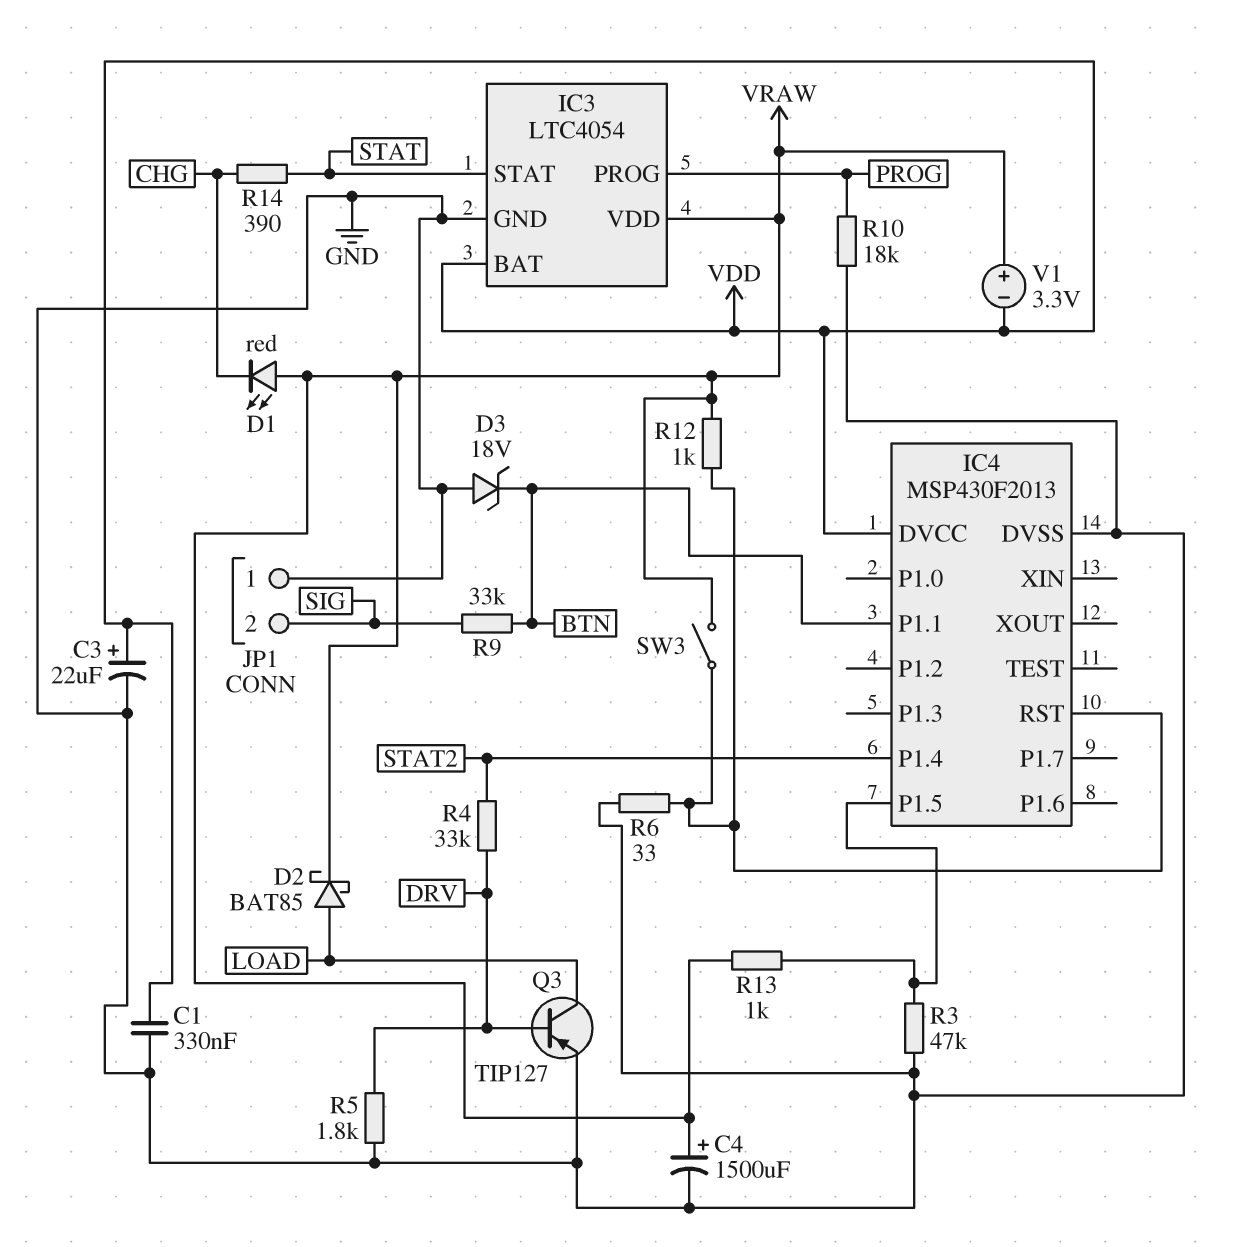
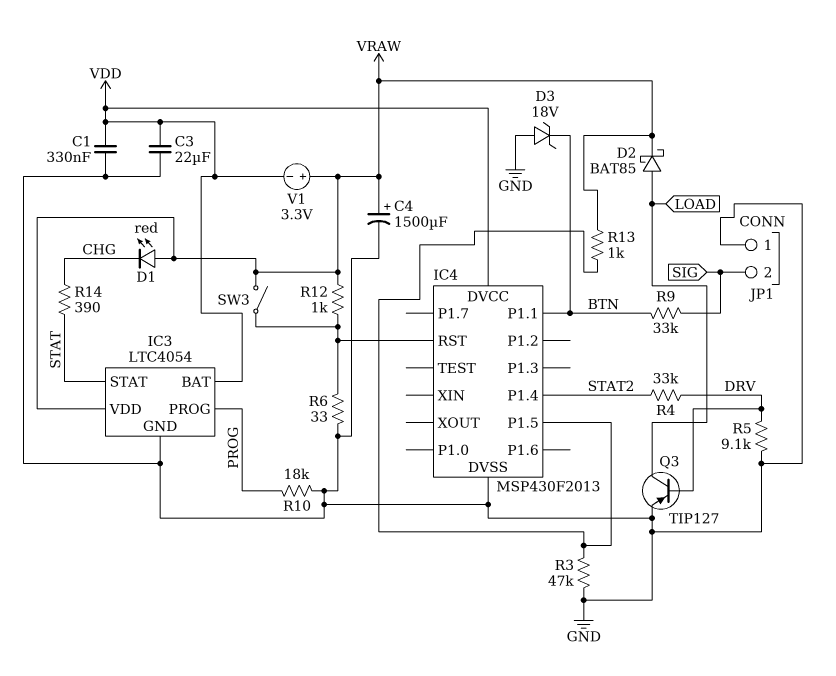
C3: 22uF (plus VDD, minus GND) -> 22uF (GND, VDD)
R5: 1.8k (DRV, GND) -> 9.1k (DRV, GND)

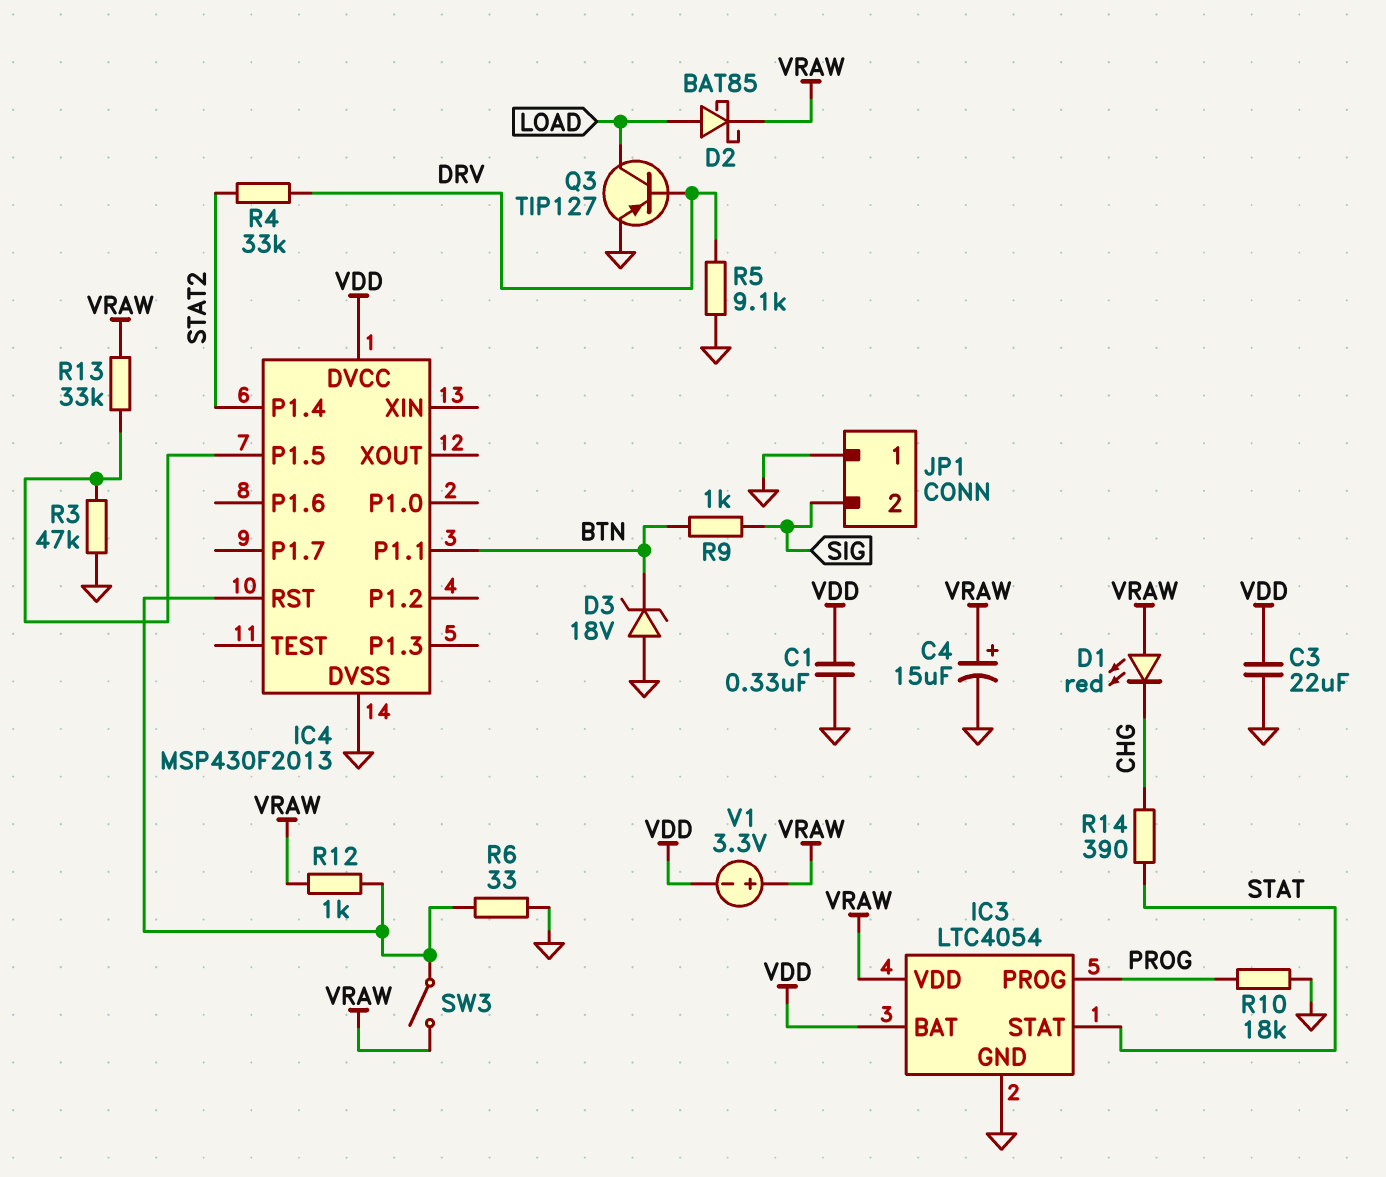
C4: 1500uF (plus VRAW, minus GND) -> 15uF (plus VRAW, minus GND)
R9: 33k (BTN, SIG) -> 1k (BTN, SIG)
R13: 1k (IC4/P1.5, VRAW) -> 33k (IC4/P1.5, VRAW)

